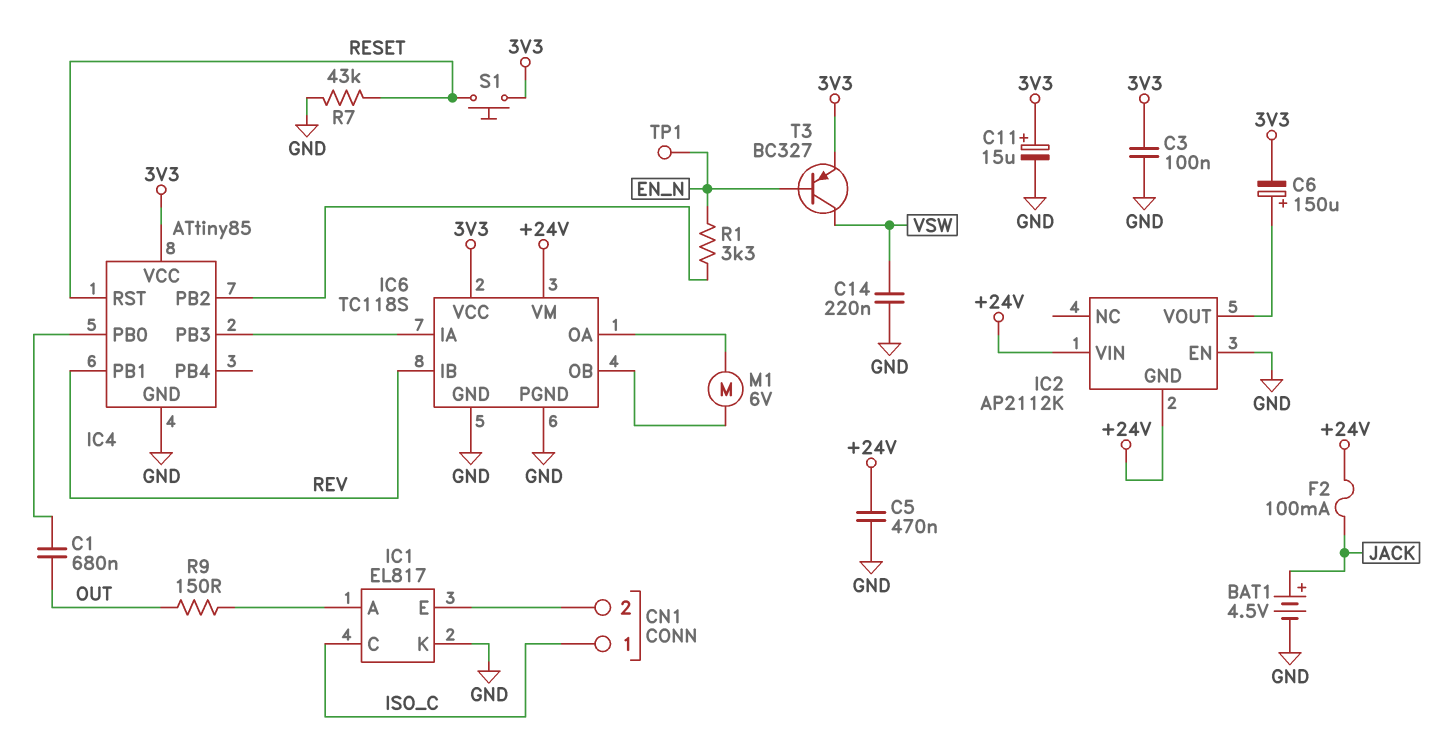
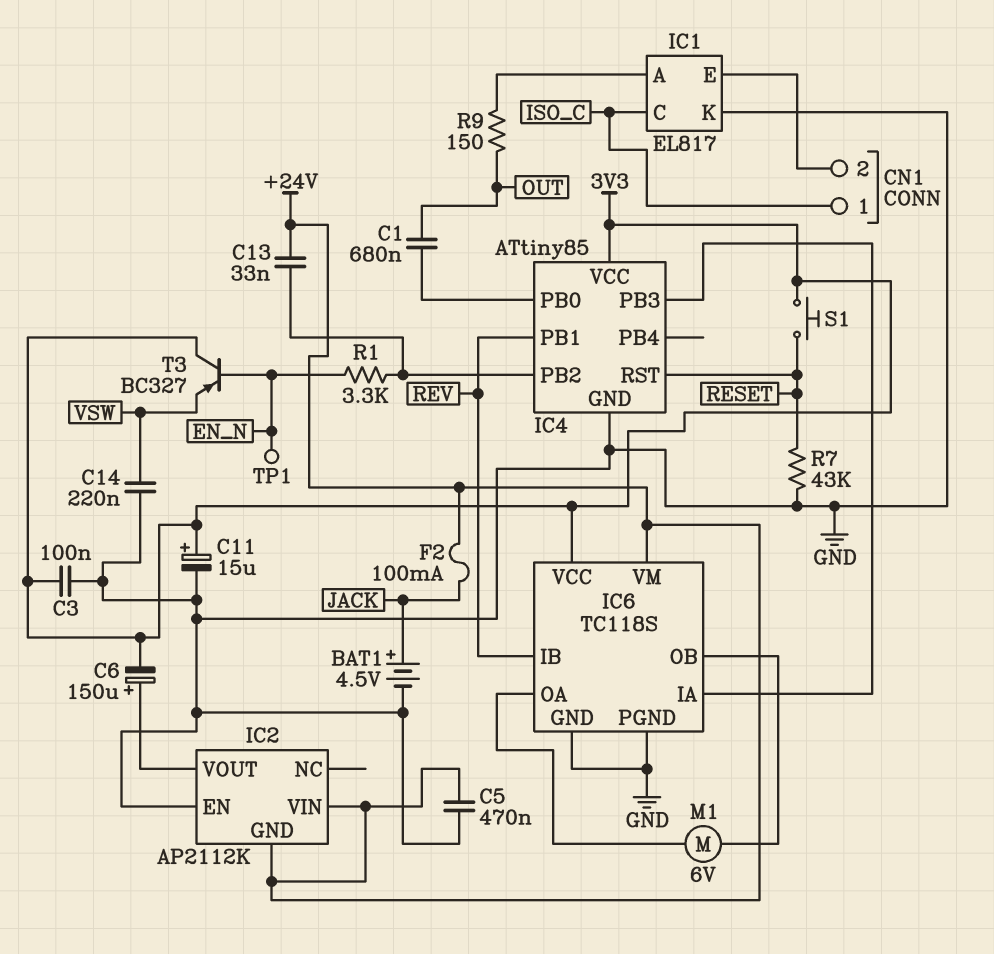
C13: none -> 33nF (+24V, IC4/PB2)
T3: PNP BC327 (B EN_N, C VSW, E 3V3) -> PNP BC327 (B EN_N, C 3V3, E VSW)

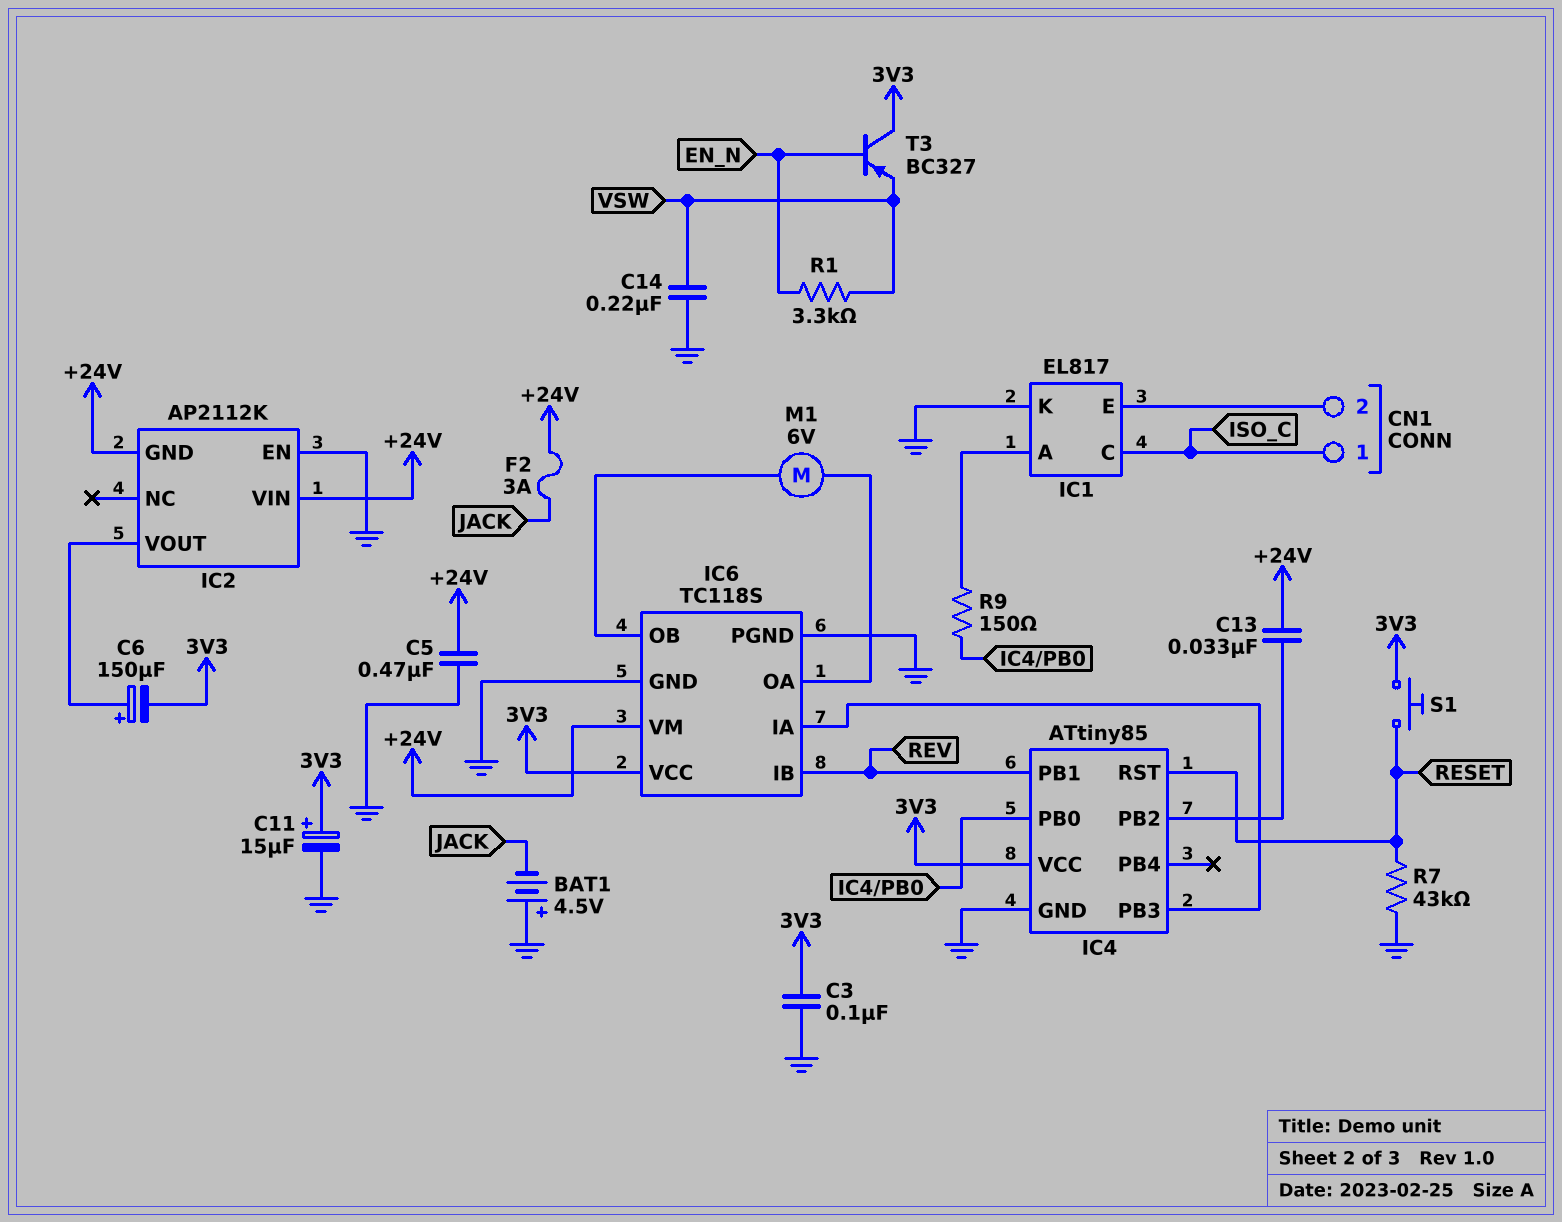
BAT1: 4.5V (plus JACK, minus GND) -> 4.5V (plus GND, minus JACK)
C1: 680nF (IC4/PB0, OUT) -> none
F2: 100mA (+24V, JACK) -> 3A (+24V, JACK)
R1: 3.3k (EN_N, IC4/PB2) -> 3.3k (EN_N, VSW)
R9: 150 (IC1/A, OUT) -> 150 (IC1/A, IC4/PB0)
TP1: test point (EN_N) -> none

